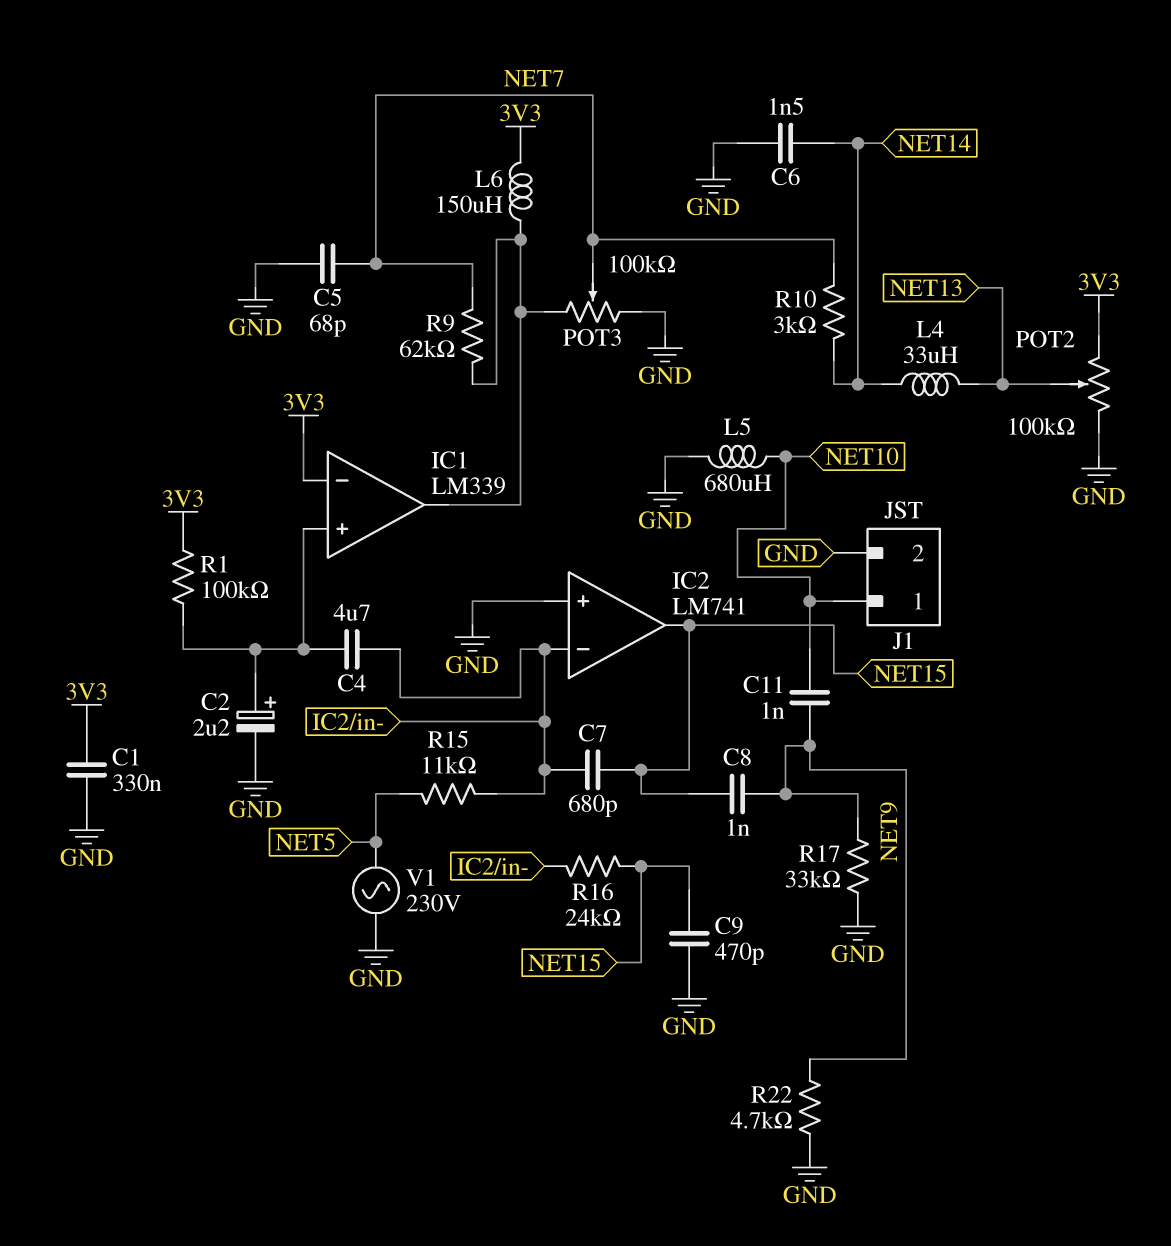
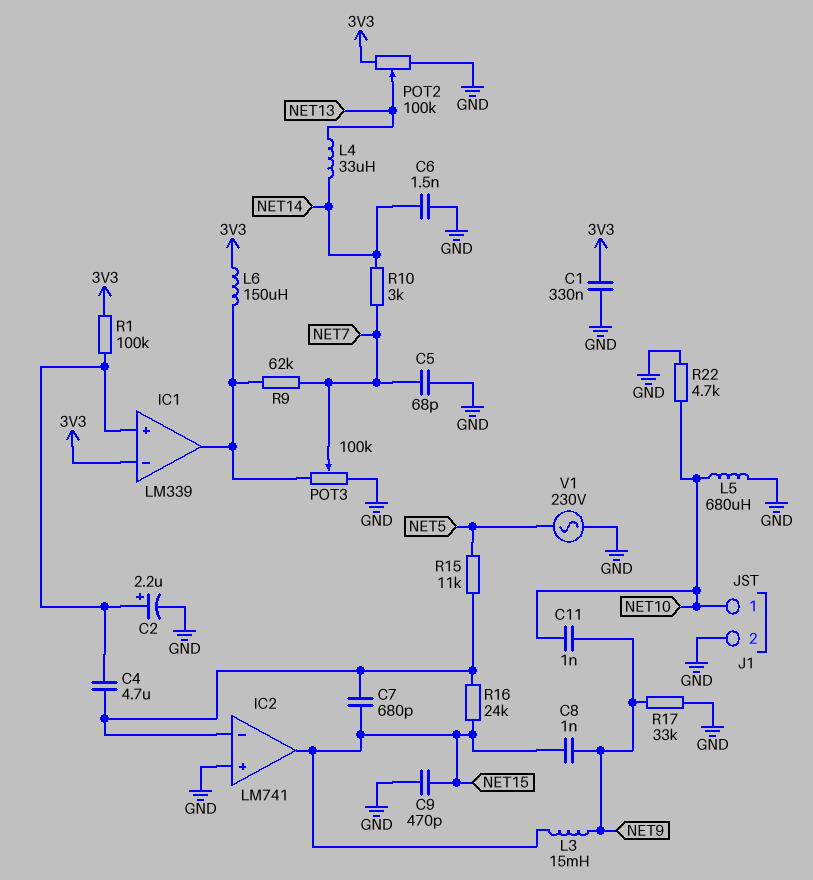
L3: none -> 15mH (NET9, NET15)
R22: 4.7k (GND, NET9) -> 4.7k (GND, NET10)

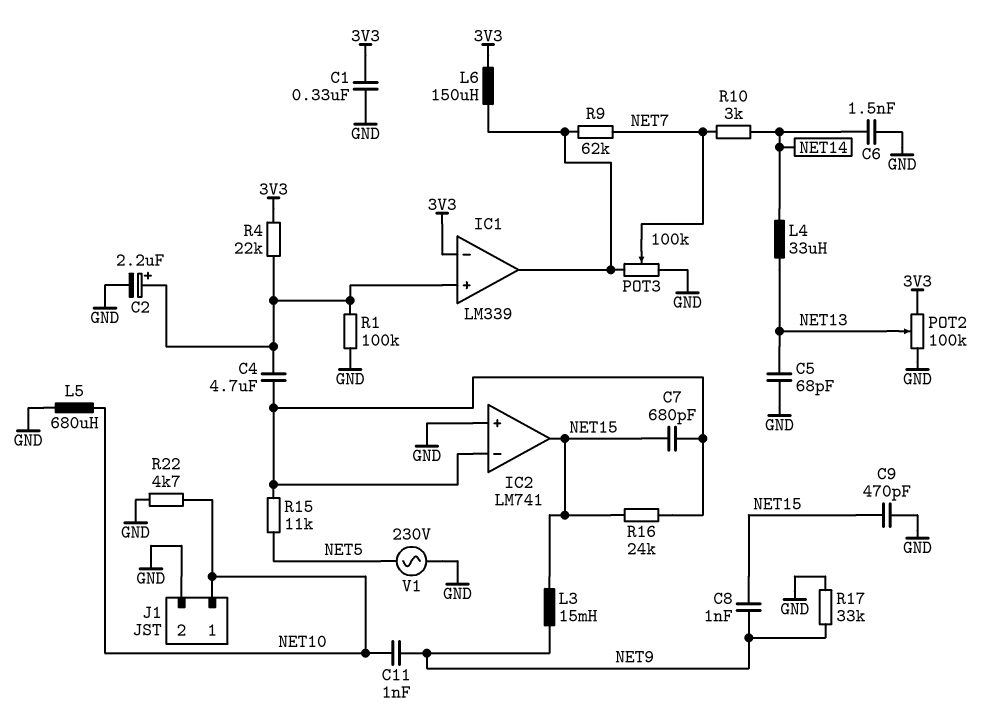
C5: 68pF (GND, NET7) -> 68pF (GND, NET13)
R1: 100k (3V3, IC1/in+) -> 100k (GND, IC1/in+)
R4: none -> 22k (3V3, IC1/in+)

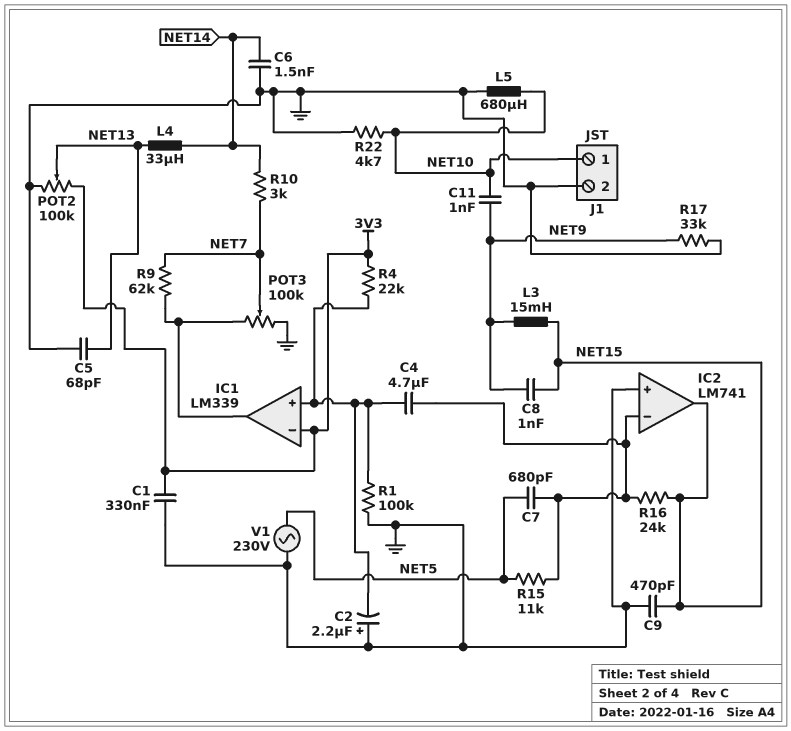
C2: 2.2uF (plus IC1/in+, minus GND) -> 2.2uF (plus GND, minus IC1/in+)
C7: 680pF (IC2/in-, NET15) -> 680pF (IC2/in-, NET5)
L6: 150uH (3V3, IC1/out) -> none

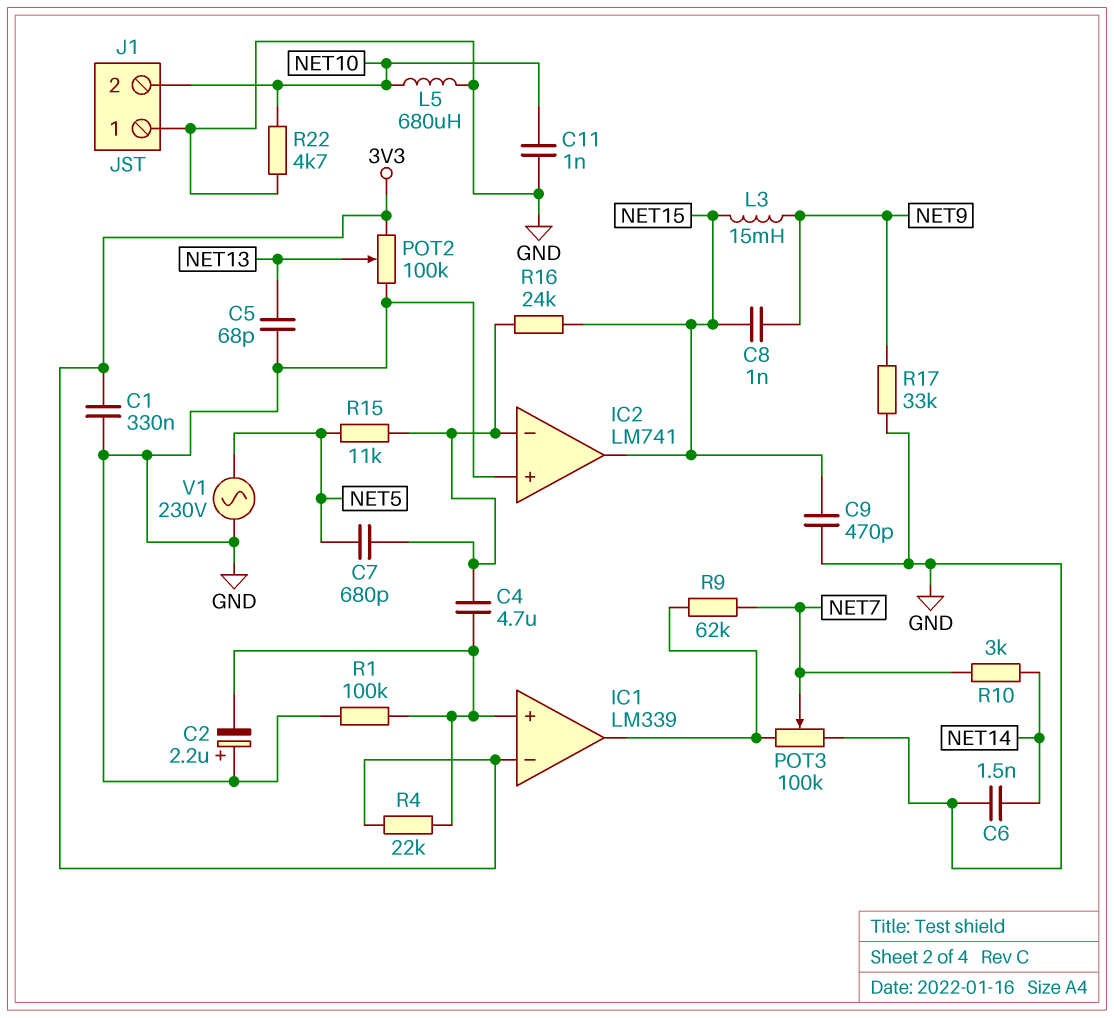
C11: 1nF (NET9, NET10) -> 1nF (GND, NET10)
J1 pin 1: NET10 -> GND
J1 pin 2: GND -> NET10
L4: 33uH (NET13, NET14) -> none

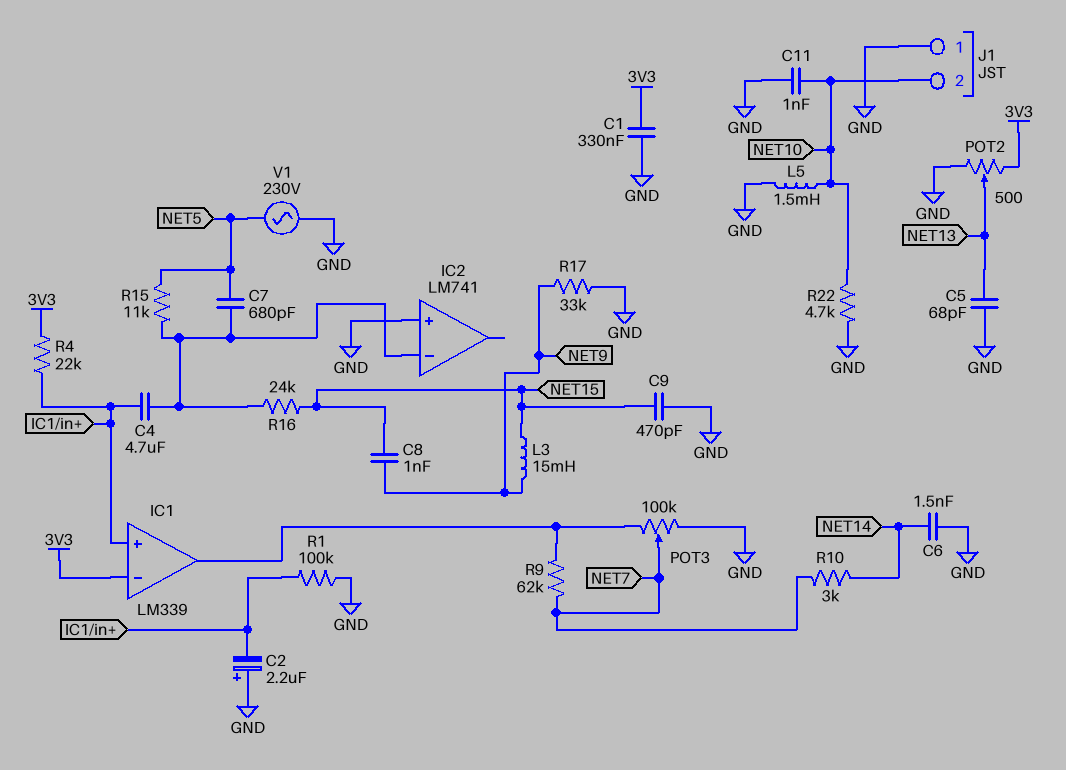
IC2 pin out: NET15 -> none
L5: 680uH (GND, NET10) -> 1.5mH (GND, NET10)
POT2: 100k (3V3, GND, wiper NET13) -> 500 (3V3, GND, wiper NET13)

